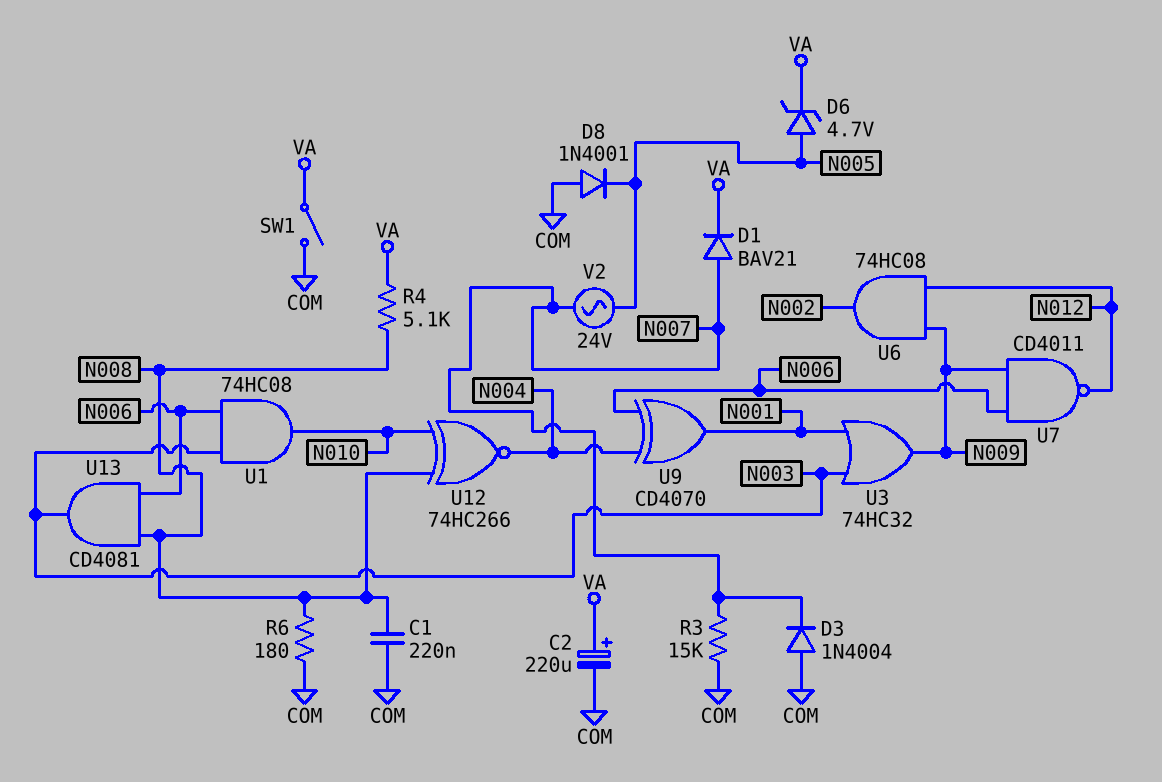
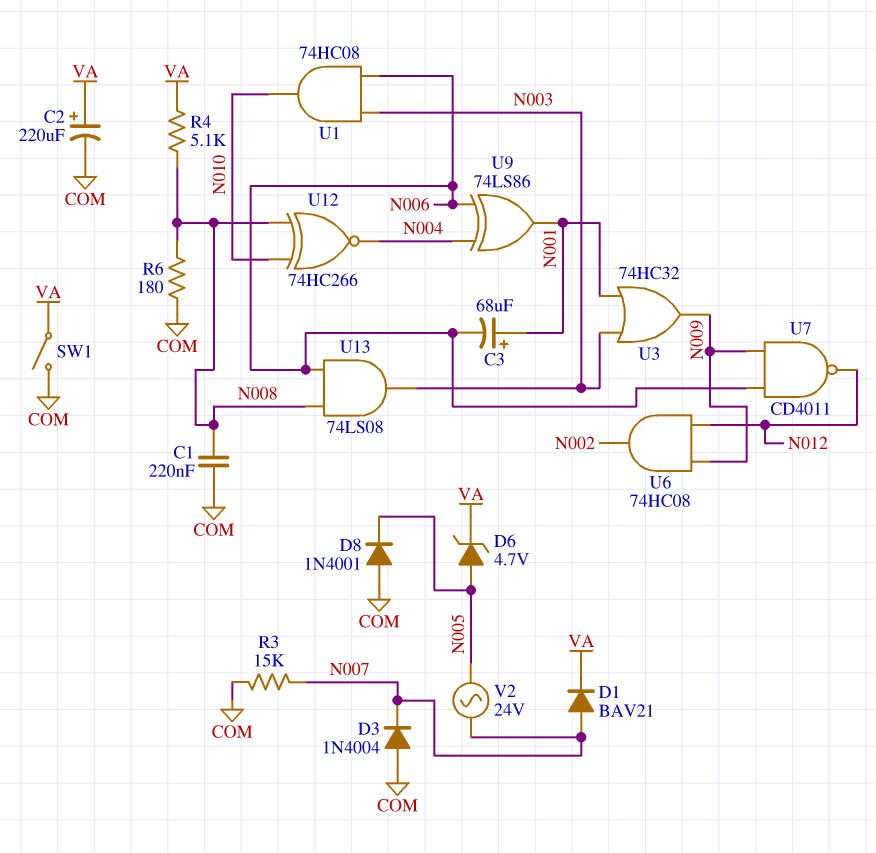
C3: none -> 68uF (plus N001, minus N006)
U9: XOR CD4070 (in N004, in N006, out N001) -> XOR 74LS86 (in N004, in N006, out N001)
U13: AND CD4081 (in N006, in N008, out N003) -> AND 74LS08 (in N006, in N008, out N003)

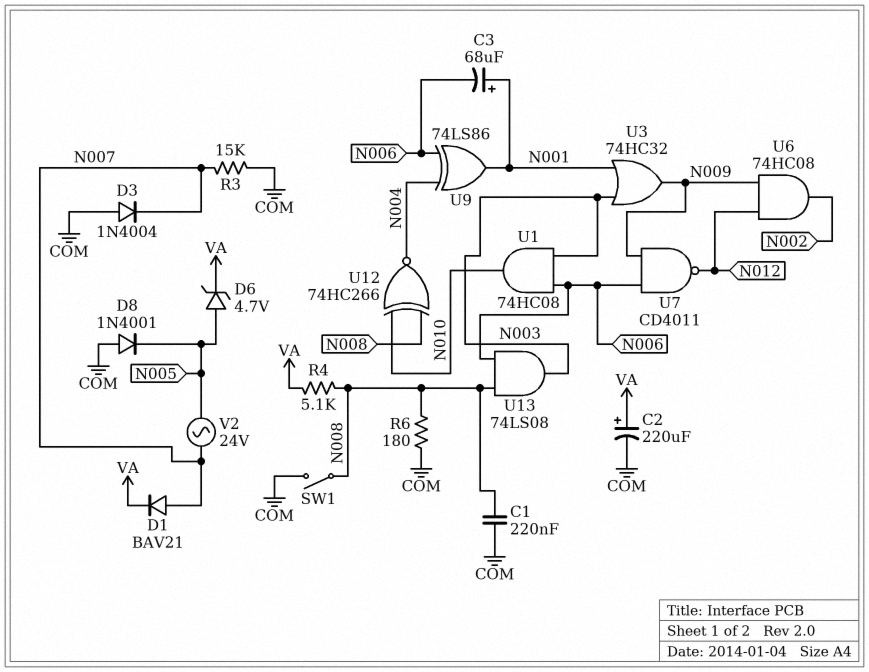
SW1: switch (COM, VA) -> switch (COM, N008)

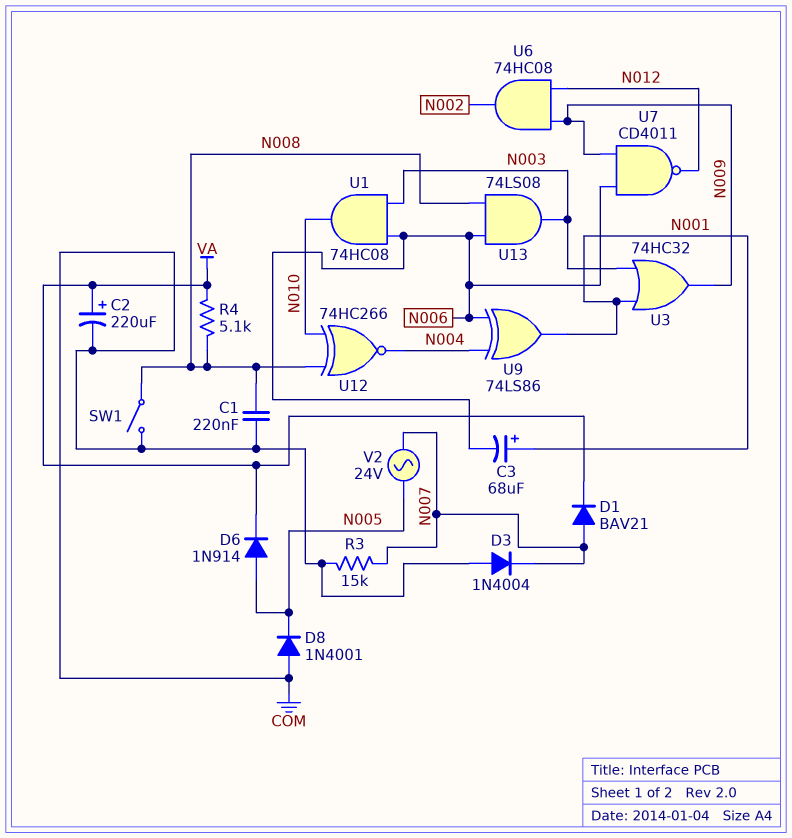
D6: zener 4.7V (A N005, K VA) -> diode 1N914 (A N005, K VA)
R6: 180 (COM, N008) -> none

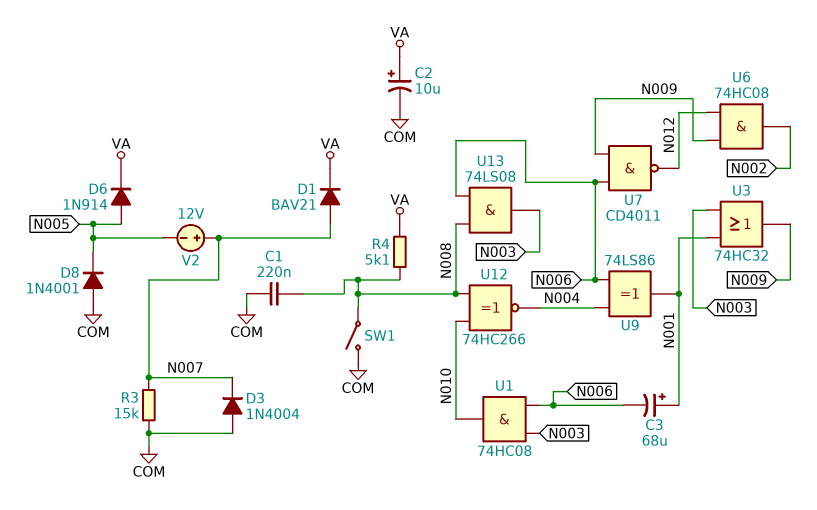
C2: 220uF (plus VA, minus COM) -> 10uF (plus VA, minus COM)
V2: AC 24V (N005, N007) -> 12V (plus N007, minus N005)

